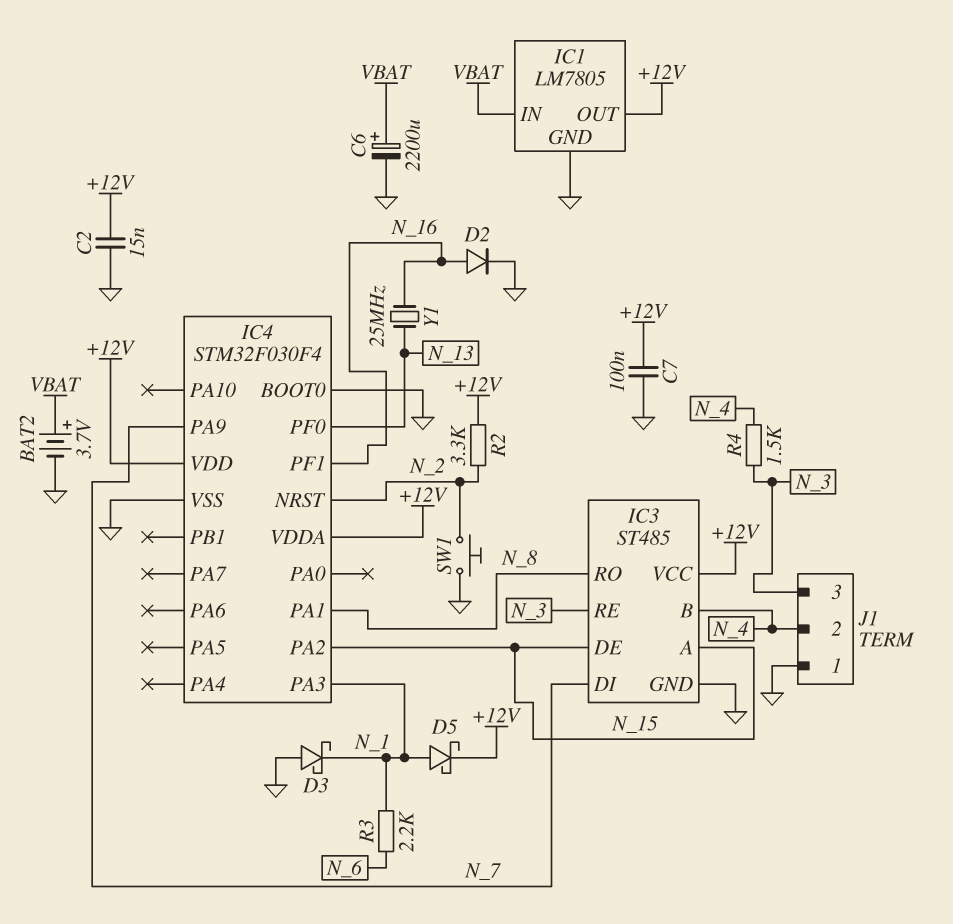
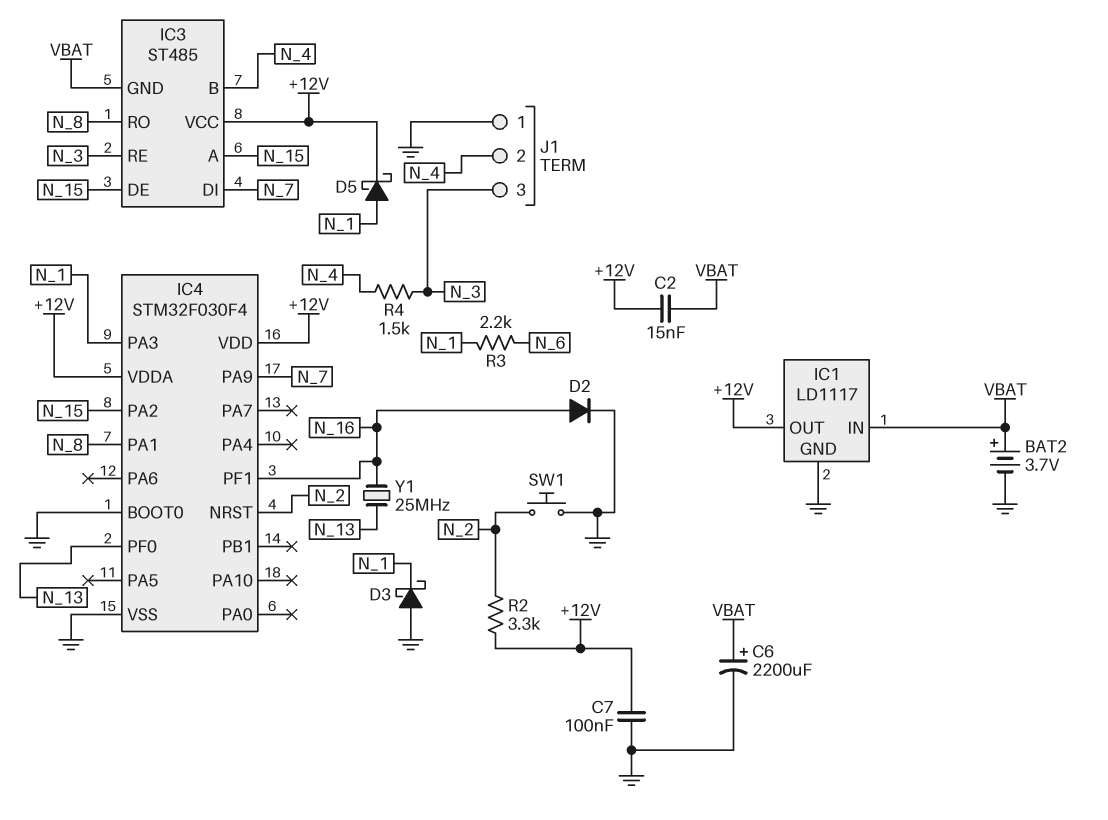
C2: 15nF (+12V, GND) -> 15nF (+12V, VBAT)
IC1: LM7805 -> LD1117
IC3 pin GND: GND -> VBAT

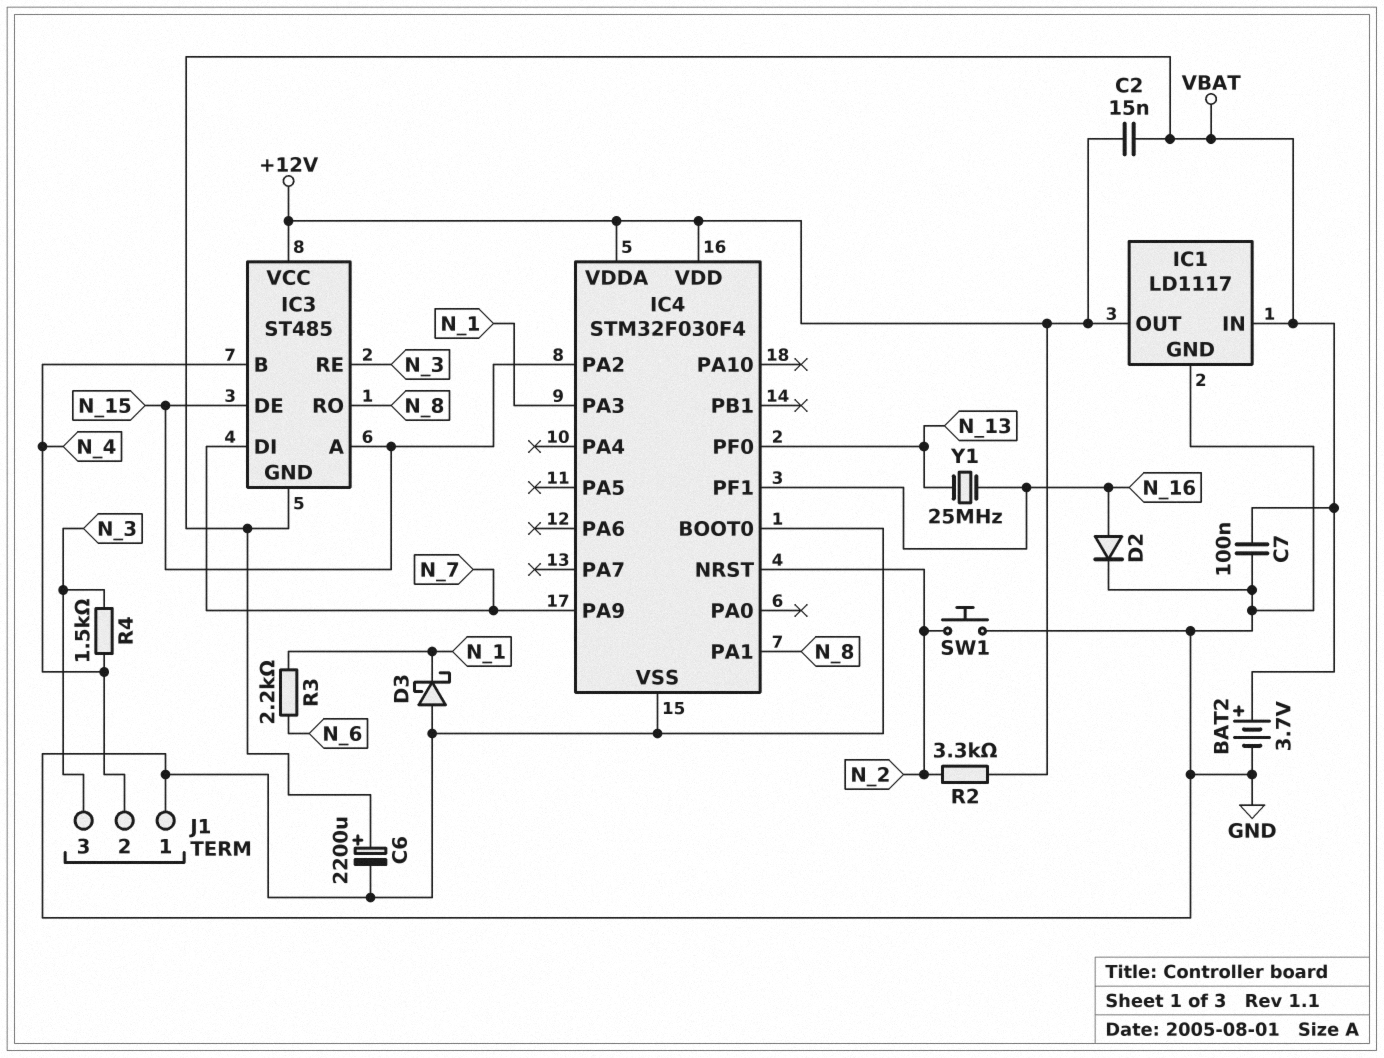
C7: 100nF (+12V, GND) -> 100nF (GND, VBAT)
D5: schottky (A N_1, K +12V) -> none

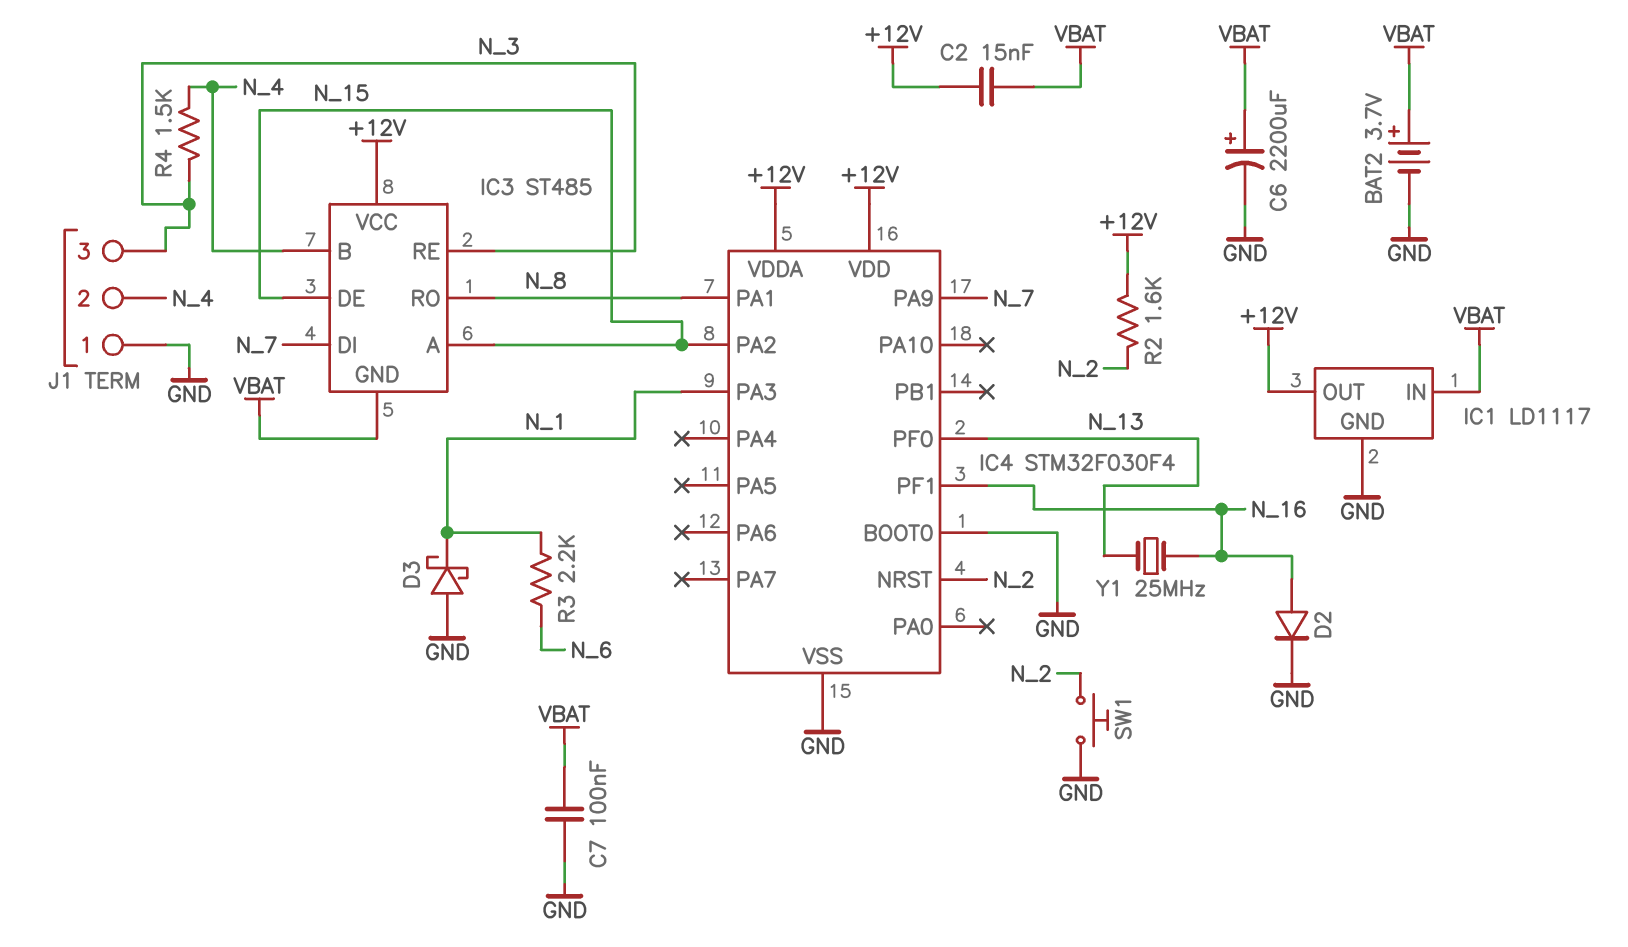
R2: 3.3k (+12V, N_2) -> 1.6k (+12V, N_2)

